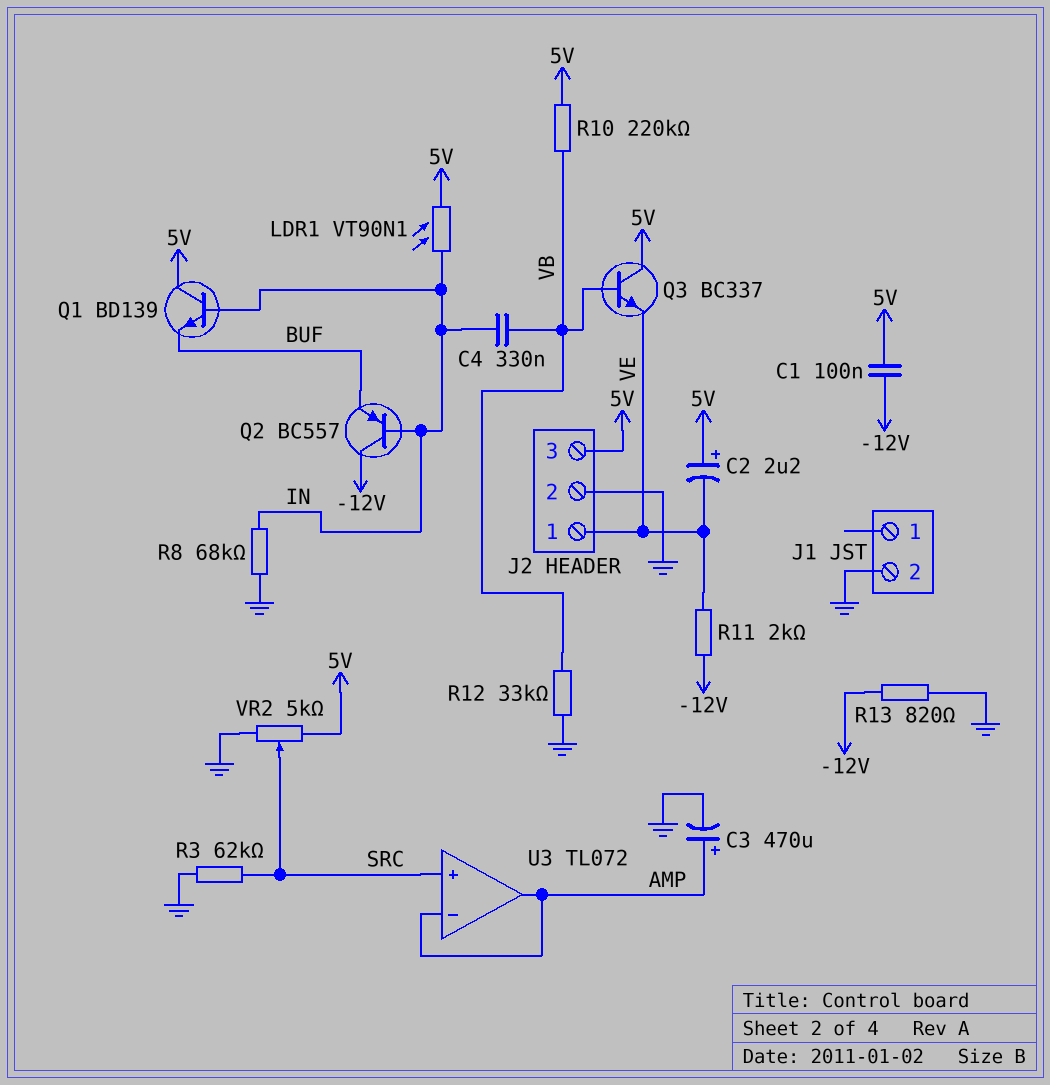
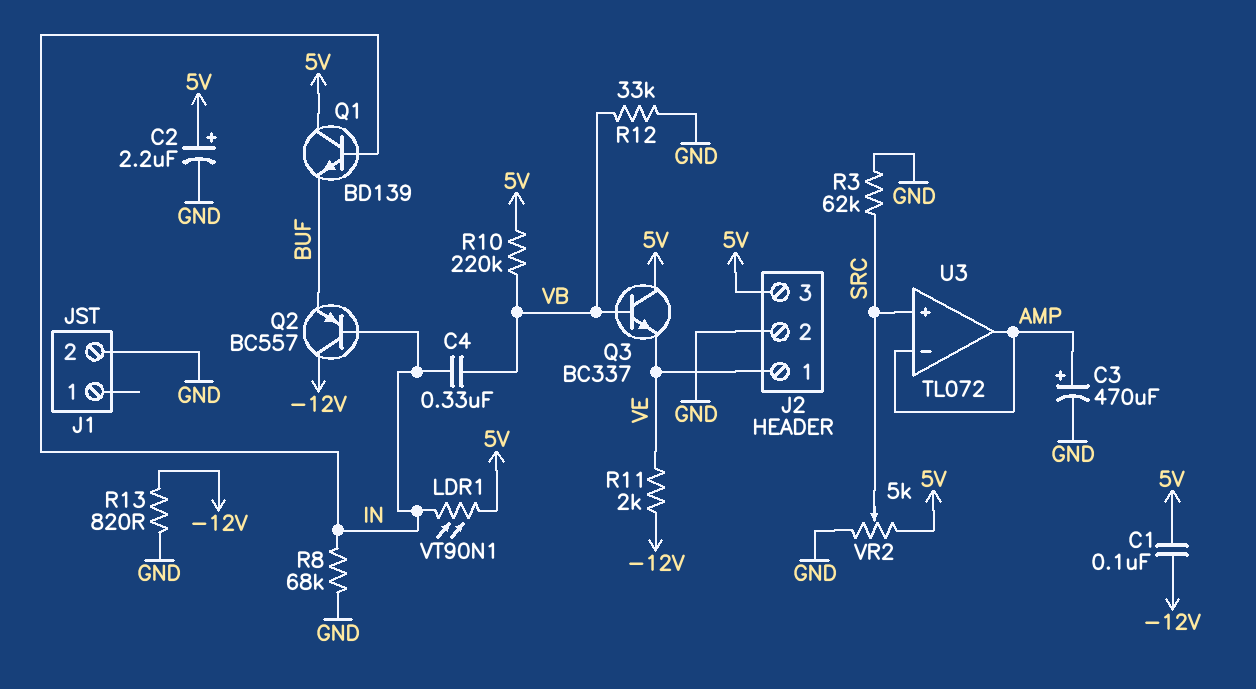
C2: 2.2uF (plus 5V, minus VE) -> 2.2uF (plus 5V, minus GND)

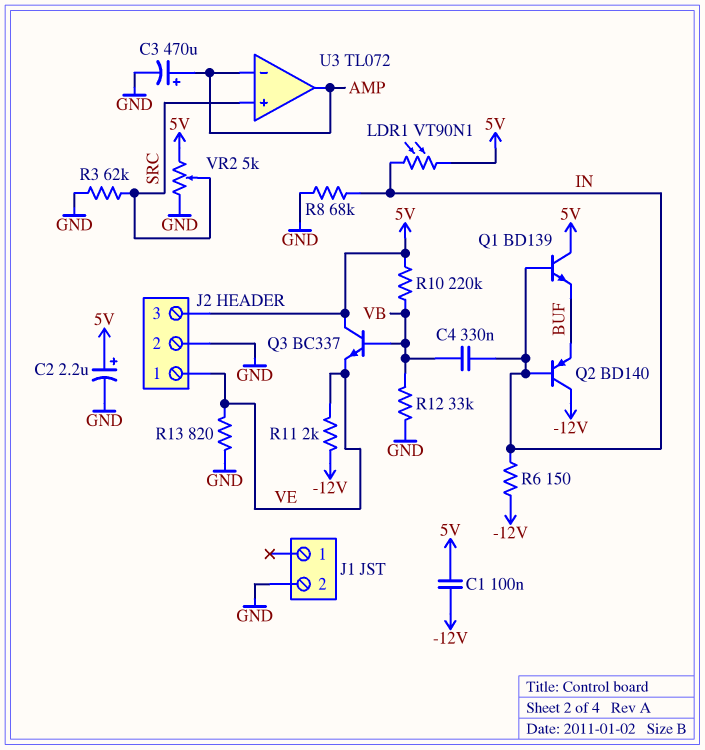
Q2: PNP BC557 (B IN, C -12V, E BUF) -> PNP BD140 (B IN, C -12V, E BUF)
R6: none -> 150 (-12V, IN)
R13: 820 (-12V, GND) -> 820 (GND, VE)

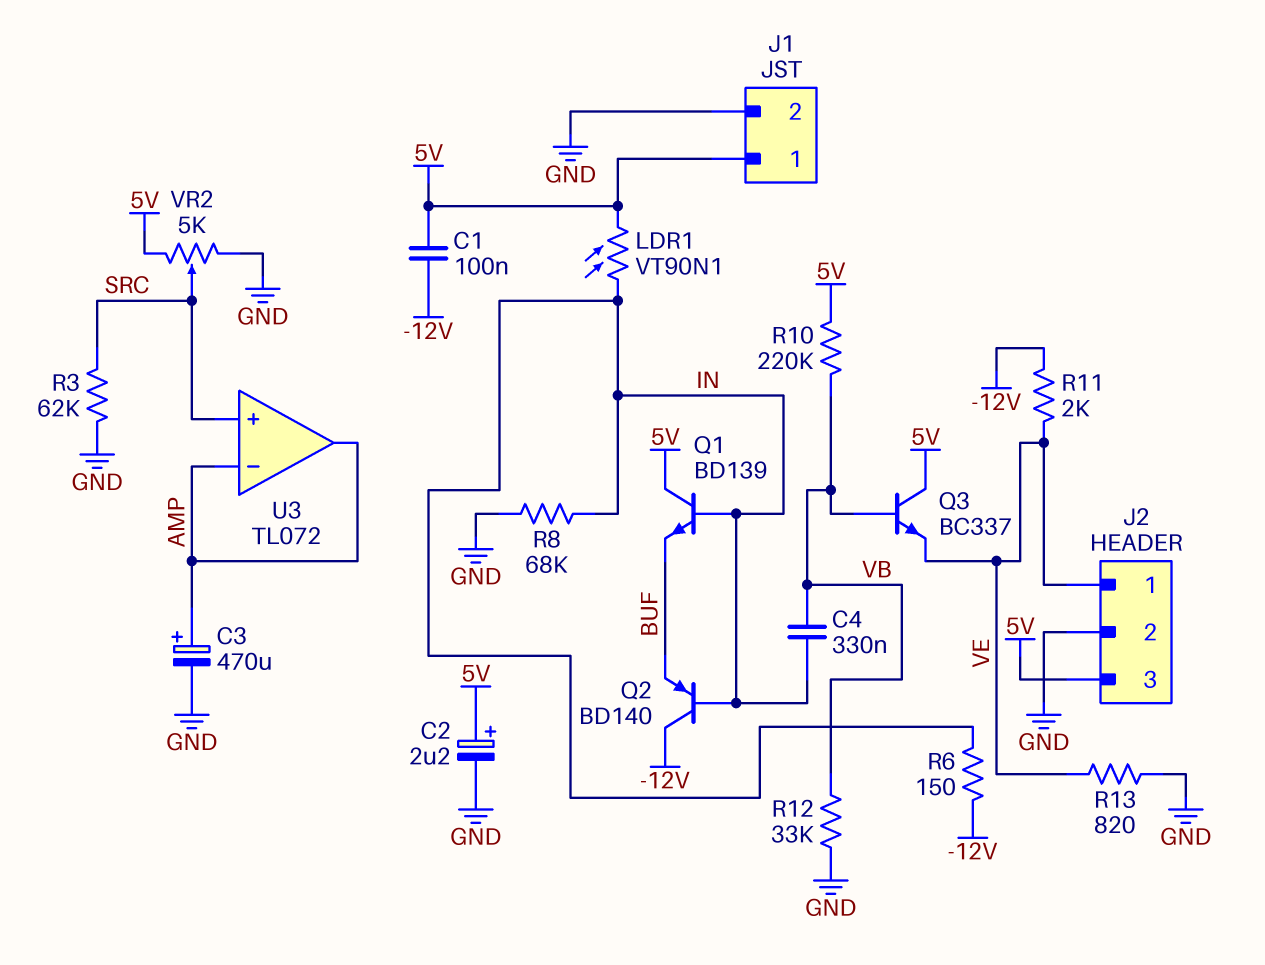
J1 pin 1: none -> 5V

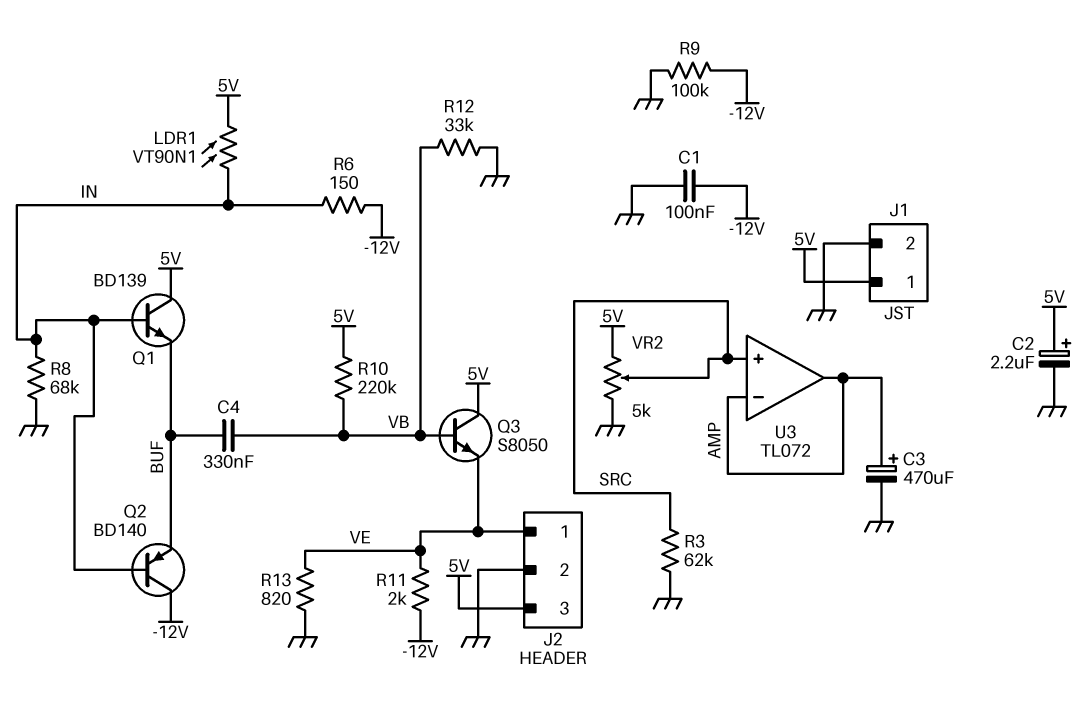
C1: 100nF (-12V, 5V) -> 100nF (-12V, GND)
C4: 330nF (IN, VB) -> 330nF (BUF, VB)
Q3: NPN BC337 (B VB, C 5V, E VE) -> NPN S8050 (B VB, C 5V, E VE)
R9: none -> 100k (-12V, GND)

